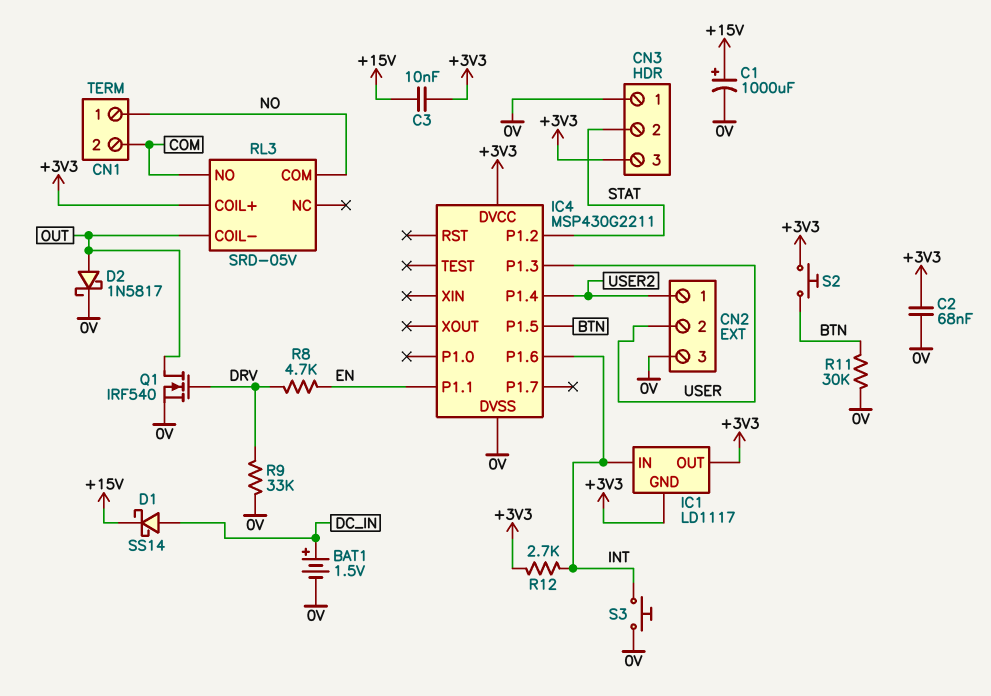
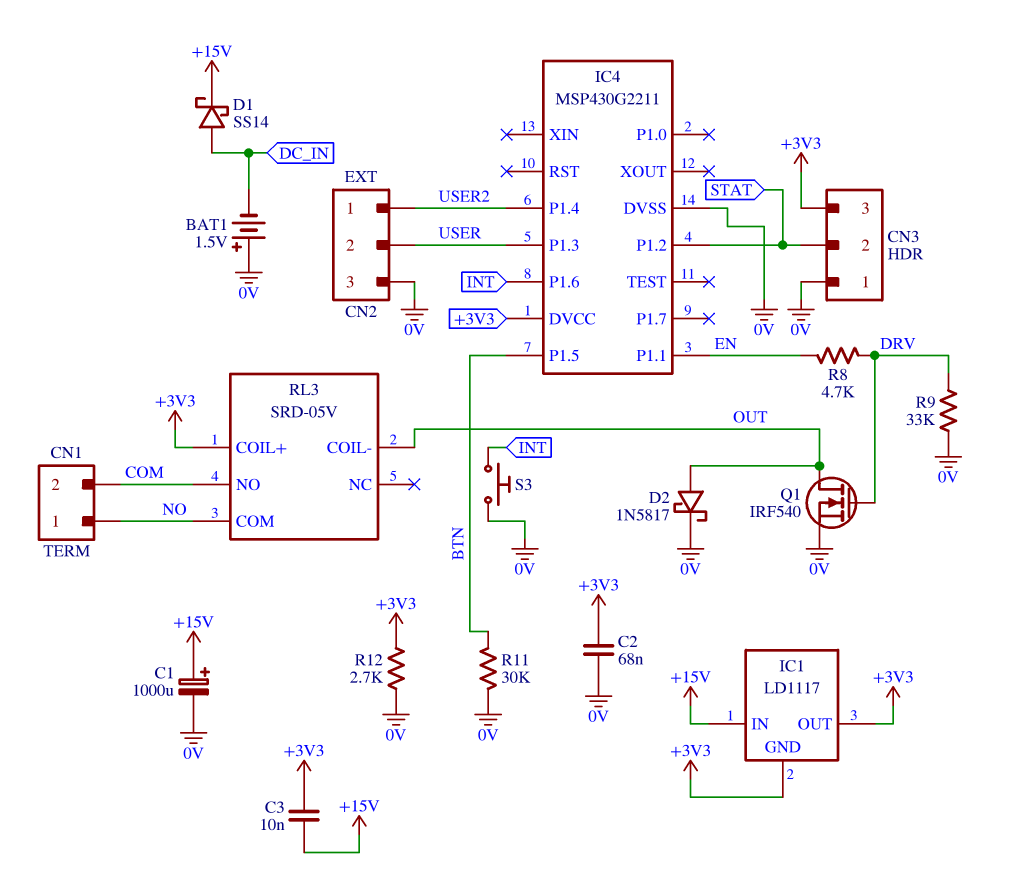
BAT1: 1.5V (plus DC_IN, minus 0V) -> 1.5V (plus 0V, minus DC_IN)
IC1 pin IN: INT -> +15V
R12: 2.7k (+3V3, INT) -> 2.7k (+3V3, 0V)
S2: button (+3V3, BTN) -> none

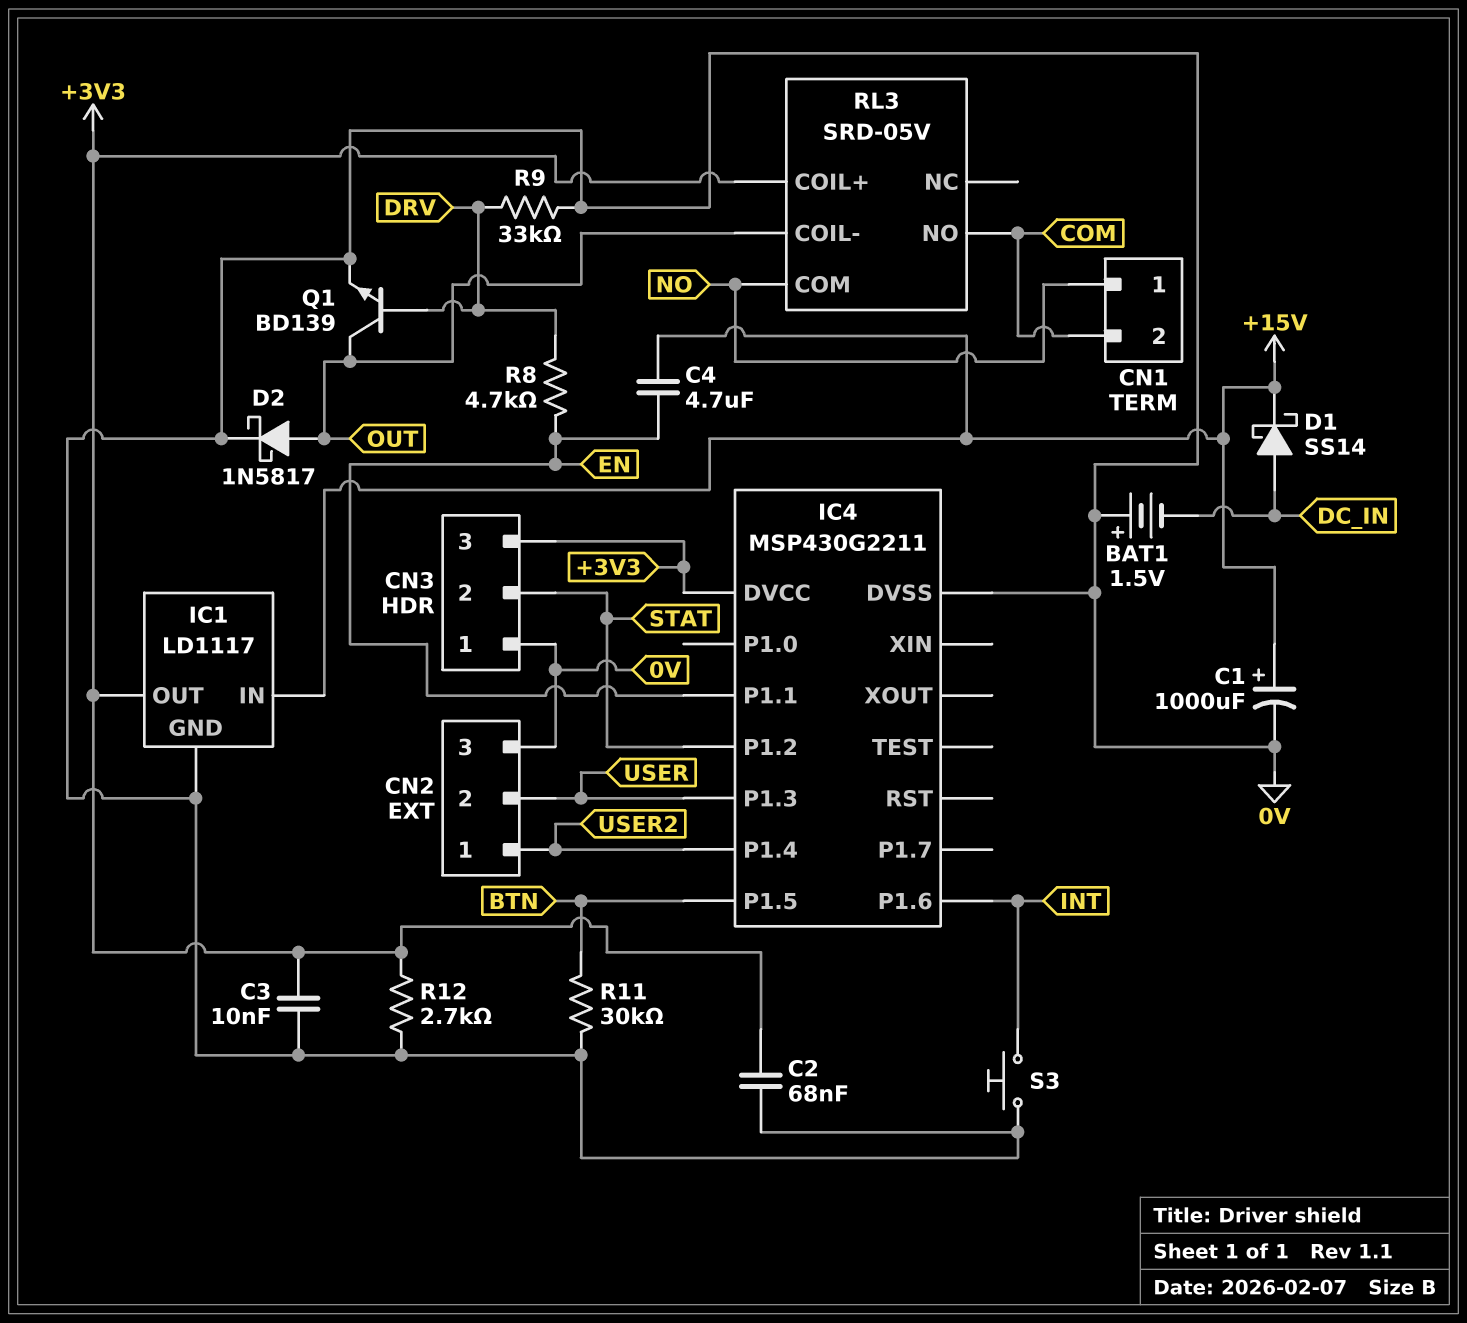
C3: 10nF (+3V3, +15V) -> 10nF (+3V3, 0V)
C4: none -> 4.7uF (+15V, EN)
IC1 pin GND: +3V3 -> 0V
Q1: NMOS IRF540 (G DRV, D OUT, S 0V) -> NPN BD139 (B DRV, C OUT, E 0V)

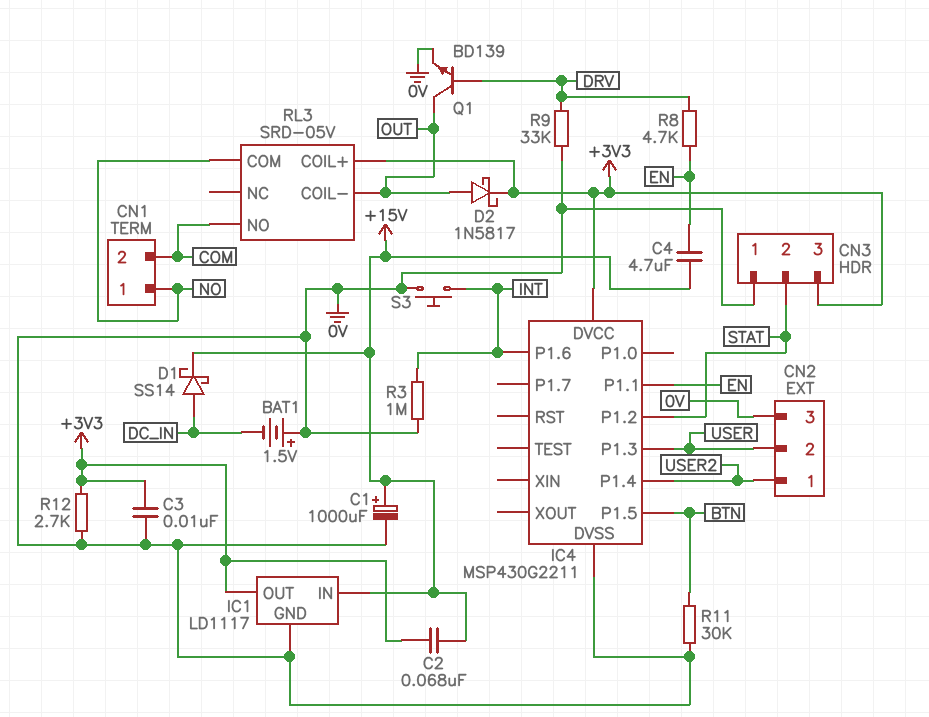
C2: 68nF (+3V3, 0V) -> 68nF (+3V3, +15V)
D2: schottky 1N5817 (A OUT, K 0V) -> schottky 1N5817 (A OUT, K +3V3)
R3: none -> 1M (0V, INT)

